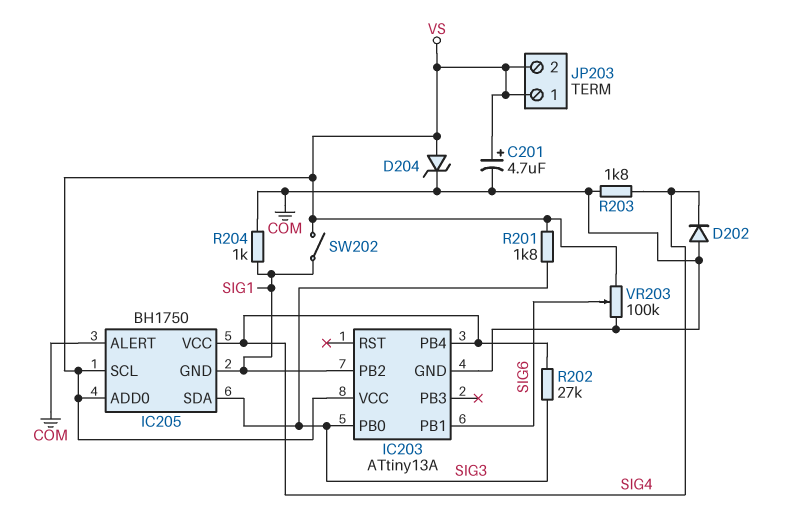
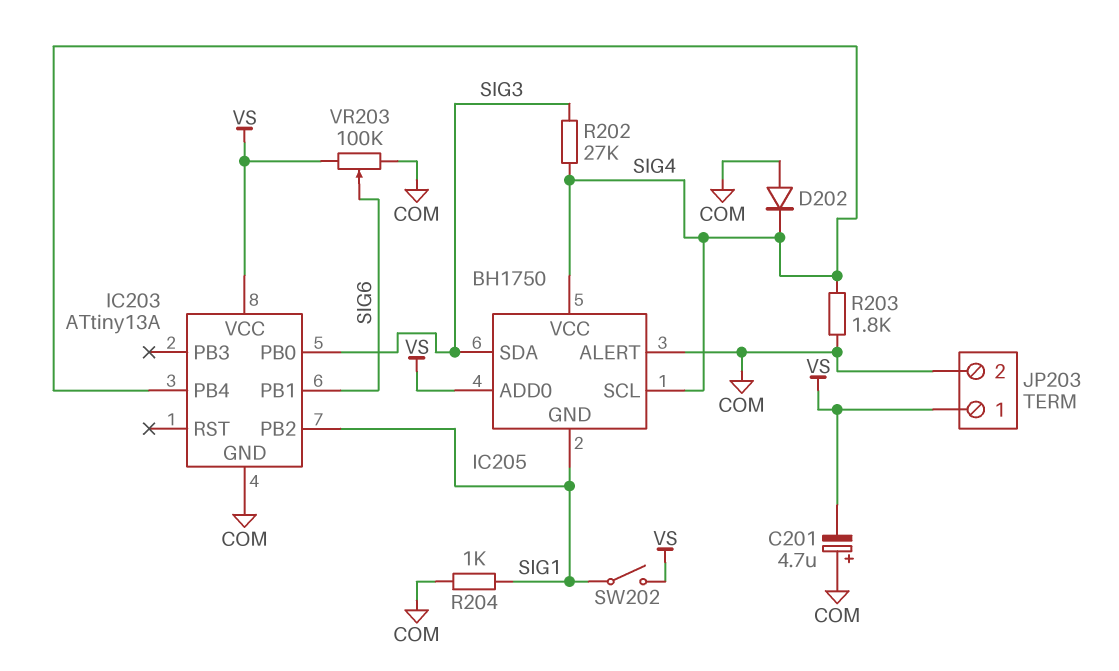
C201: 4.7uF (plus VS, minus COM) -> 4.7uF (plus COM, minus VS)
D204: zener (A VS, K COM) -> none
IC205 pin SCL: VS -> SIG4
JP203 pin 2: VS -> COM
R201: 1.8k (SIG3, VS) -> none

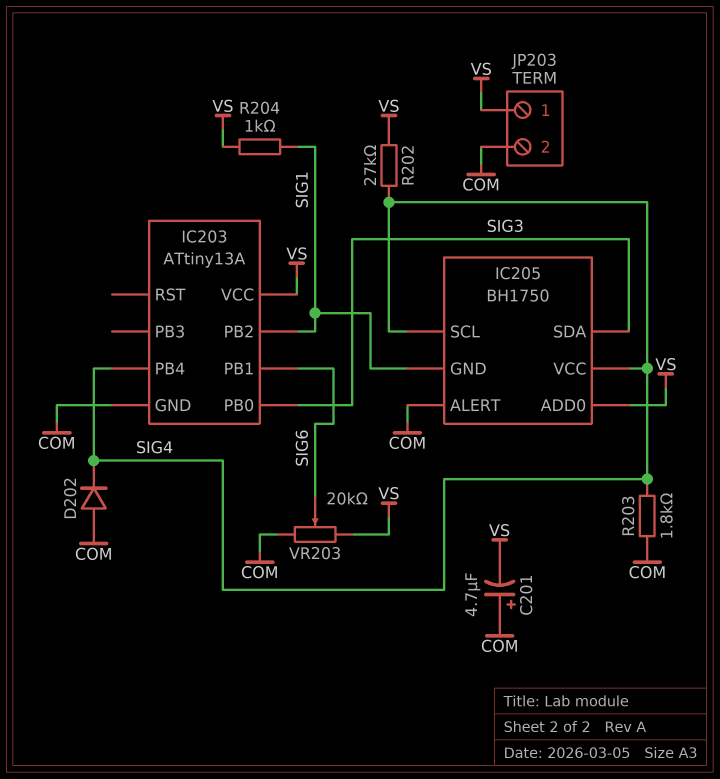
R202: 27k (SIG3, SIG4) -> 27k (SIG4, VS)
R204: 1k (COM, SIG1) -> 1k (SIG1, VS)
SW202: switch (SIG1, VS) -> none
VR203: 100k (COM, VS, wiper SIG6) -> 20k (COM, VS, wiper SIG6)

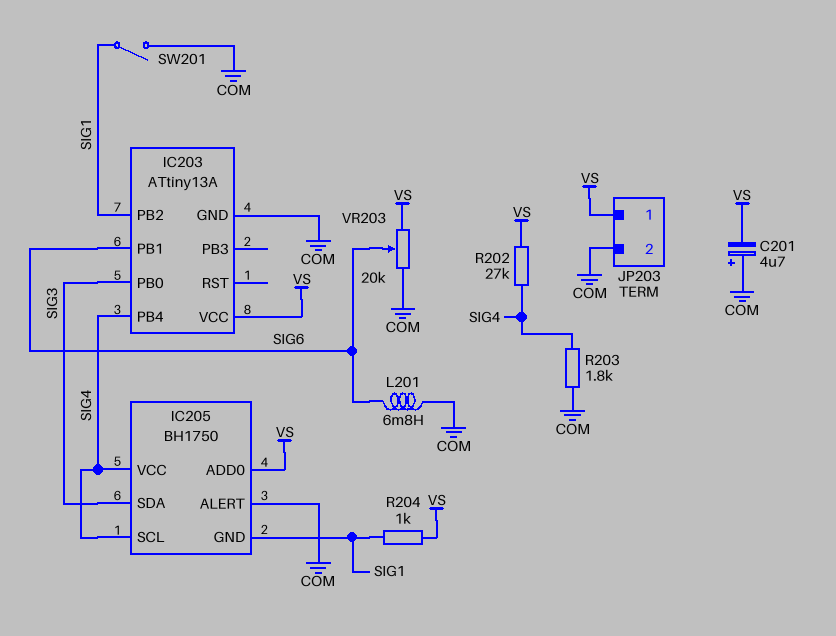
D202: diode (A COM, K SIG4) -> none
L201: none -> 6.8mH (COM, SIG6)
SW201: none -> switch (COM, SIG1)

